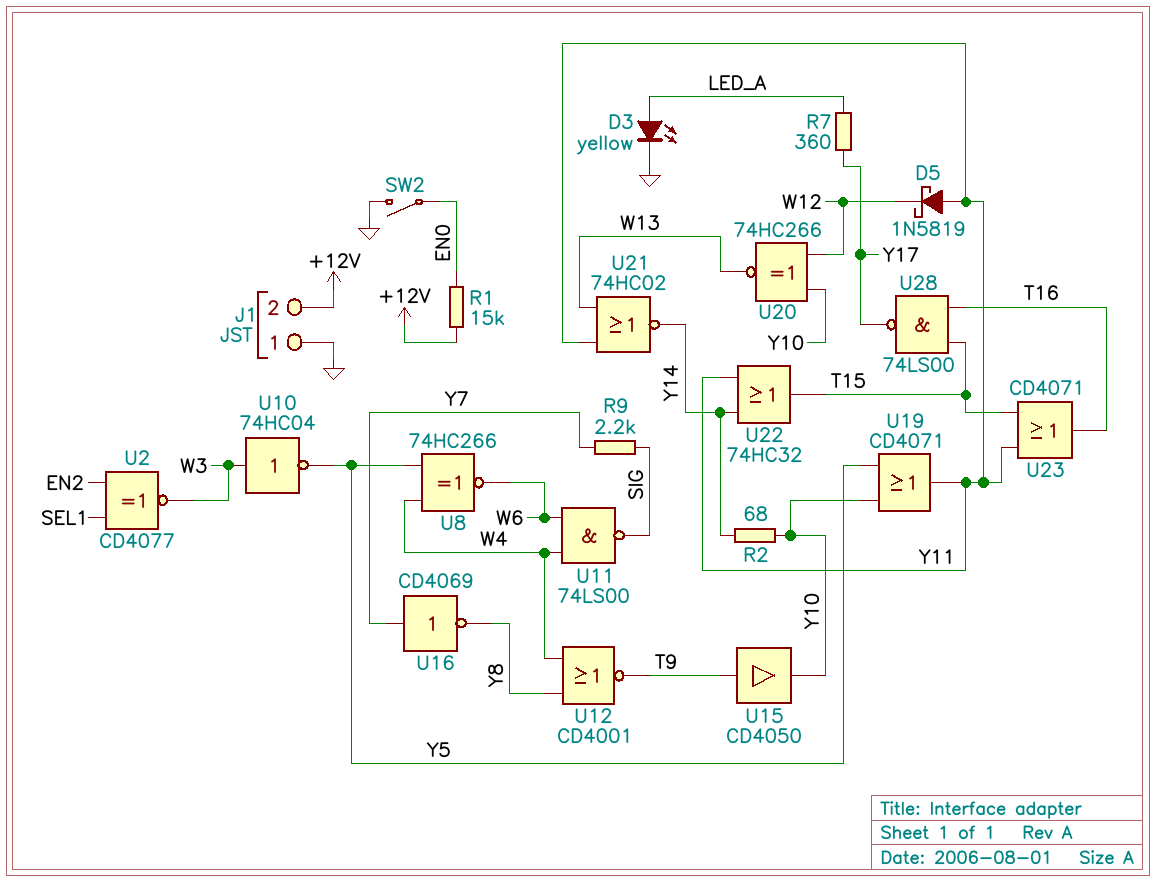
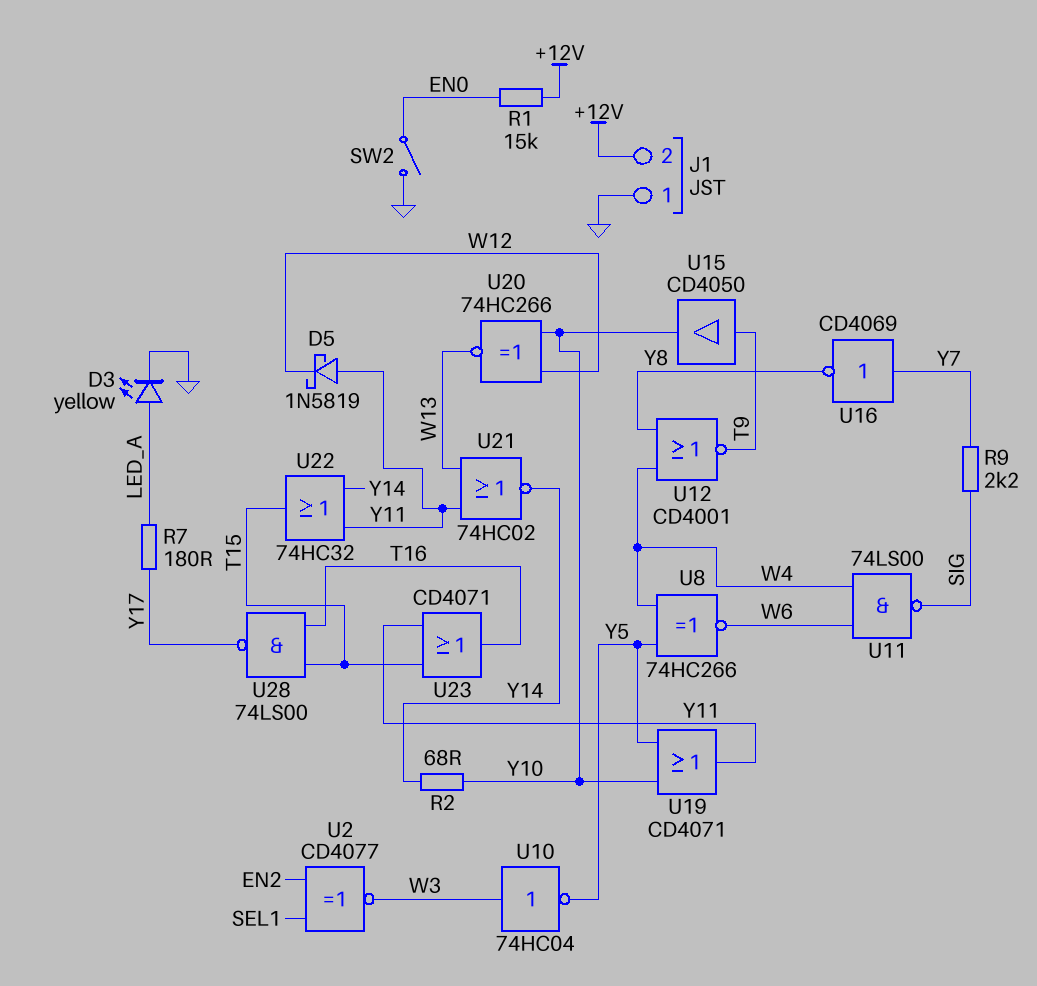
R7: 360 (LED_A, Y17) -> 180 (LED_A, Y17)

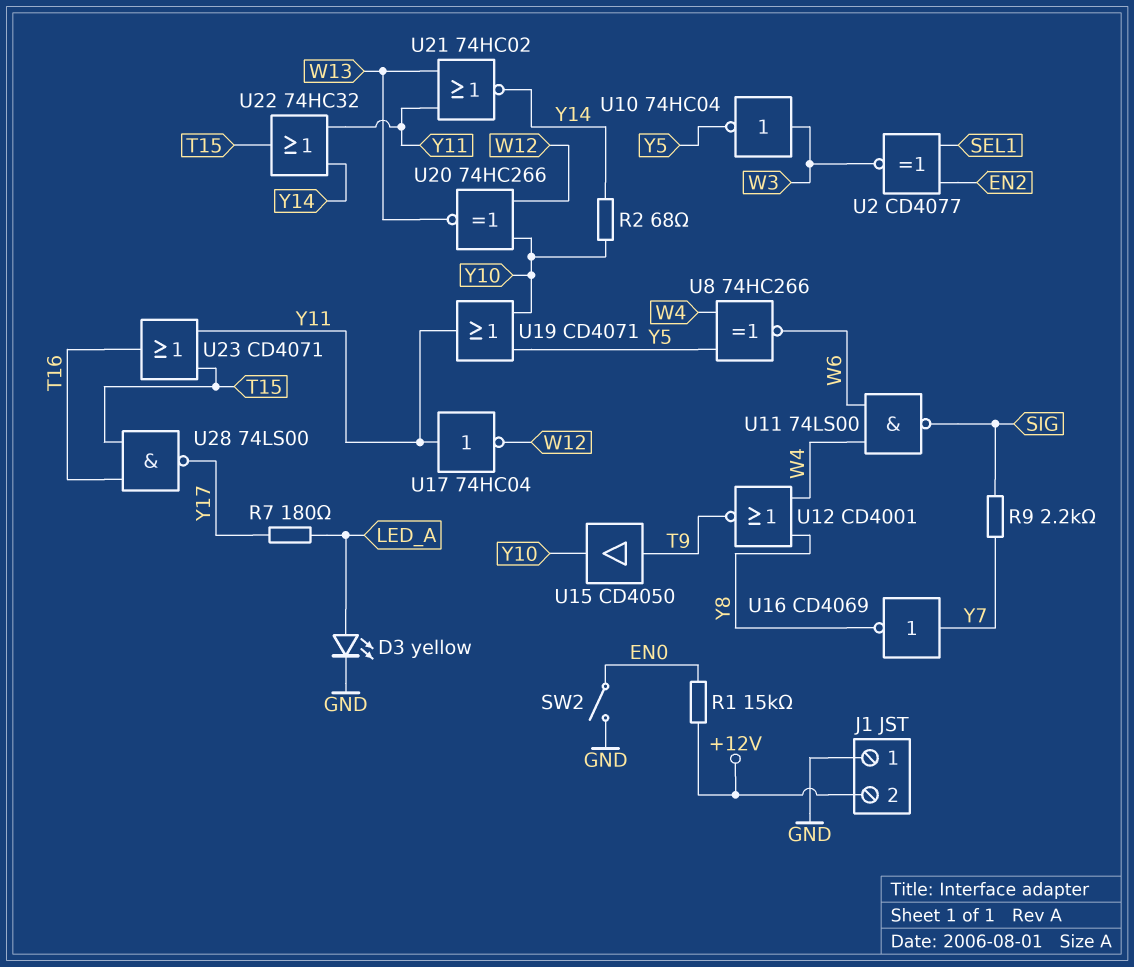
D5: schottky 1N5819 (A Y11, K W12) -> none
U17: none -> NOT 74HC04 (in Y11, out W12)

